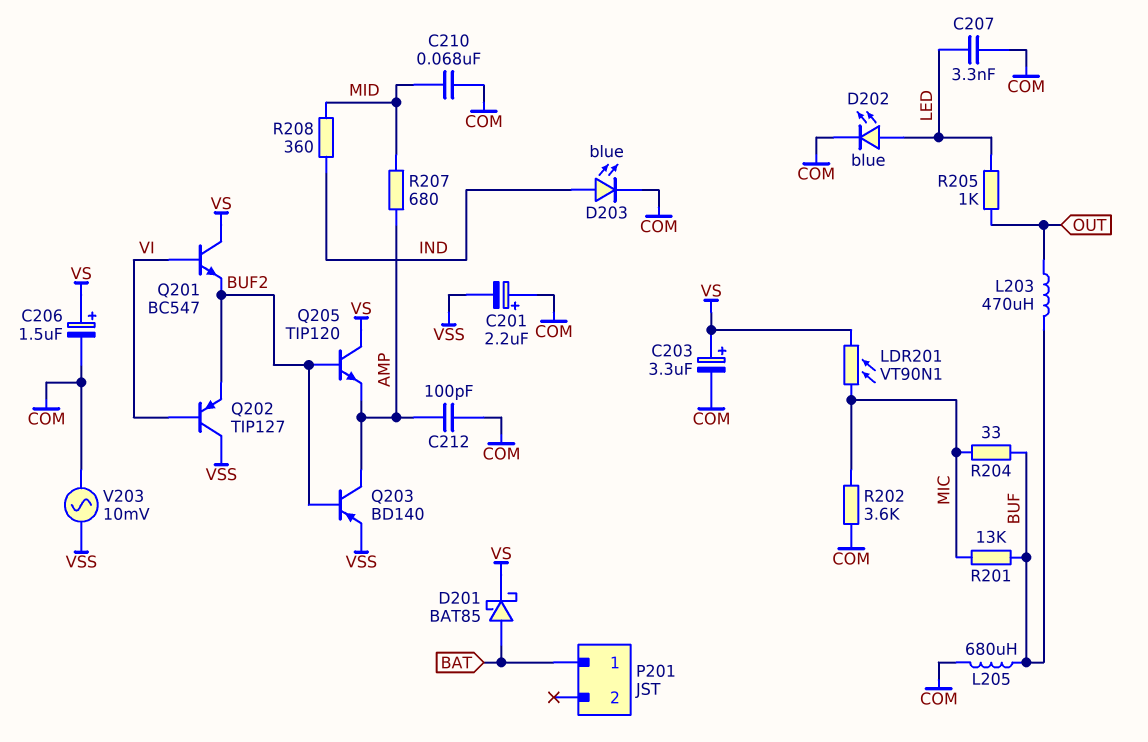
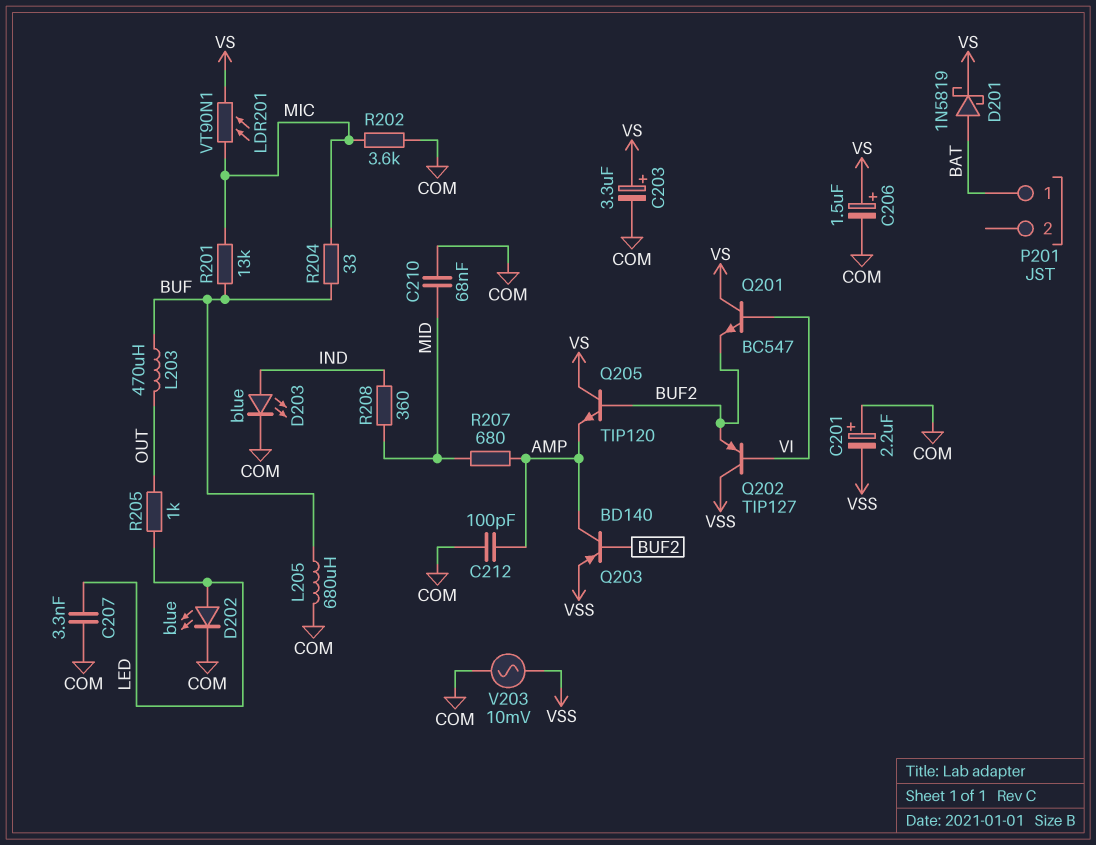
D201: schottky BAT85 (A BAT, K VS) -> schottky 1N5819 (A BAT, K VS)

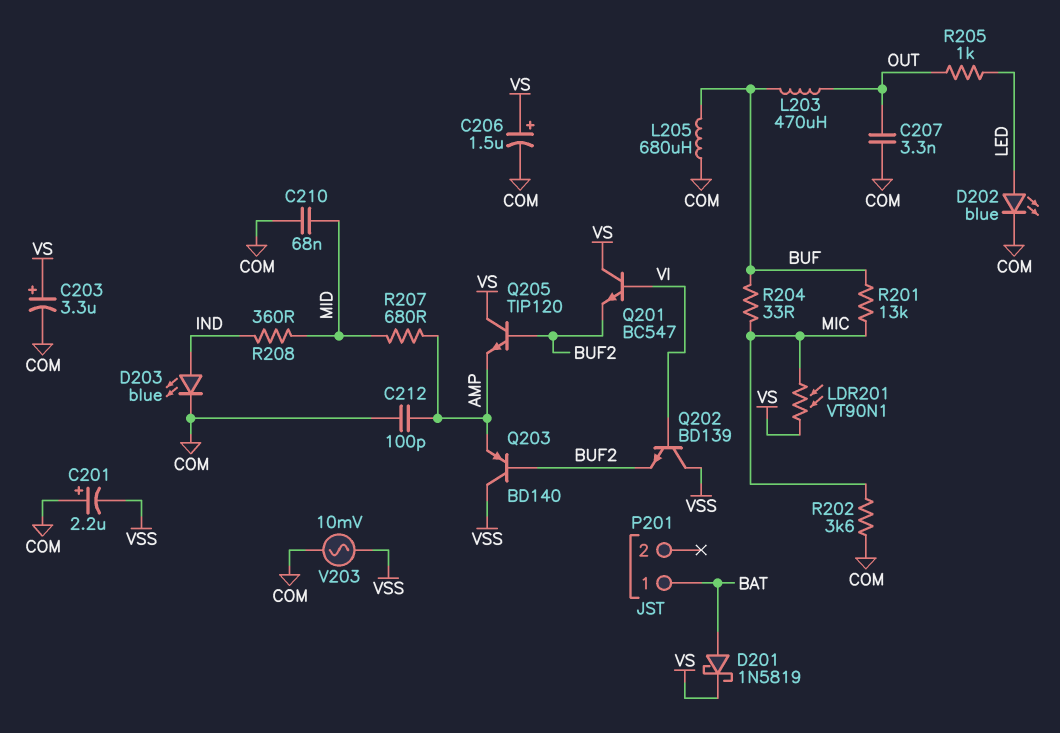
C207: 3.3nF (COM, LED) -> 3.3nF (COM, OUT)
Q202: PNP TIP127 (B VI, C VSS, E BUF2) -> NPN BD139 (B VI, C VSS, E BUF2)
Q203: PNP BD140 (B BUF2, C AMP, E VSS) -> PNP BD140 (B BUF2, C VSS, E AMP)

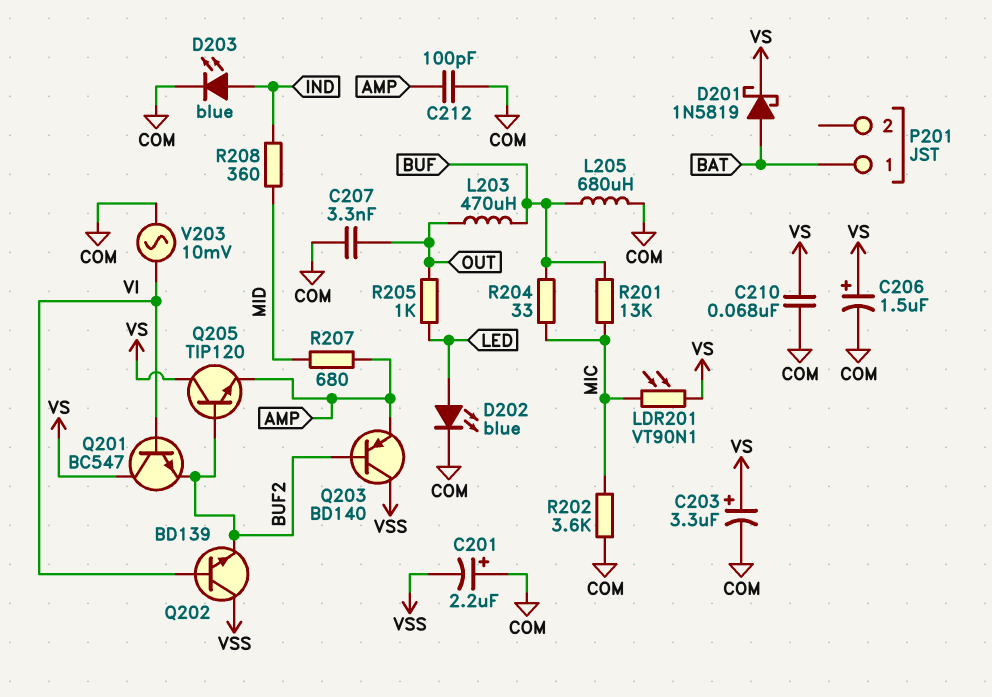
C210: 68nF (COM, MID) -> 68nF (COM, VS)
V203: AC 10mV (COM, VSS) -> AC 10mV (COM, VI)

